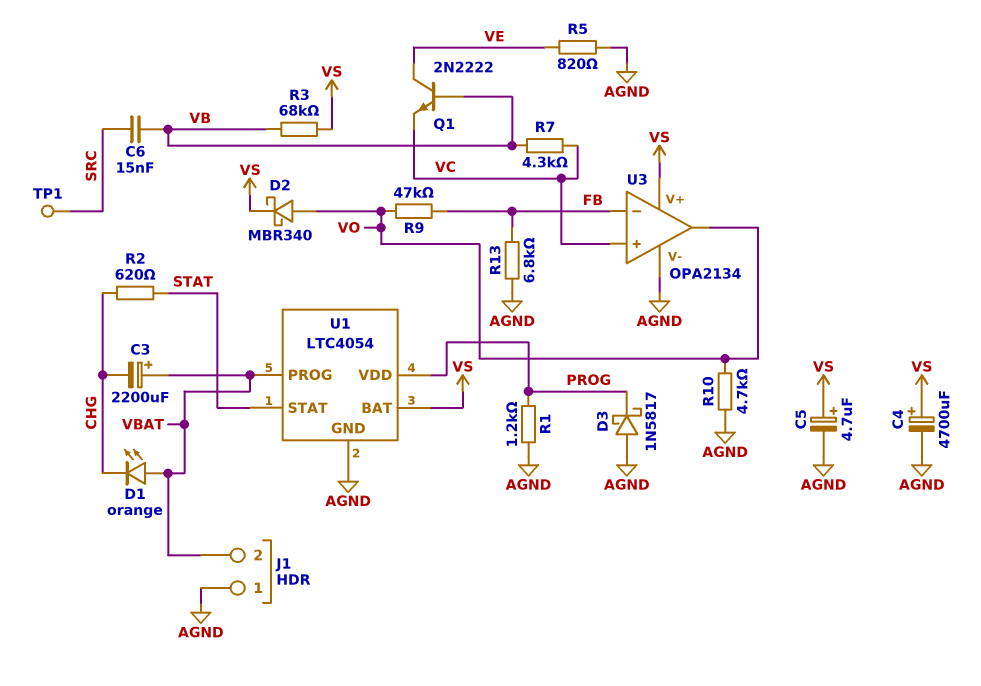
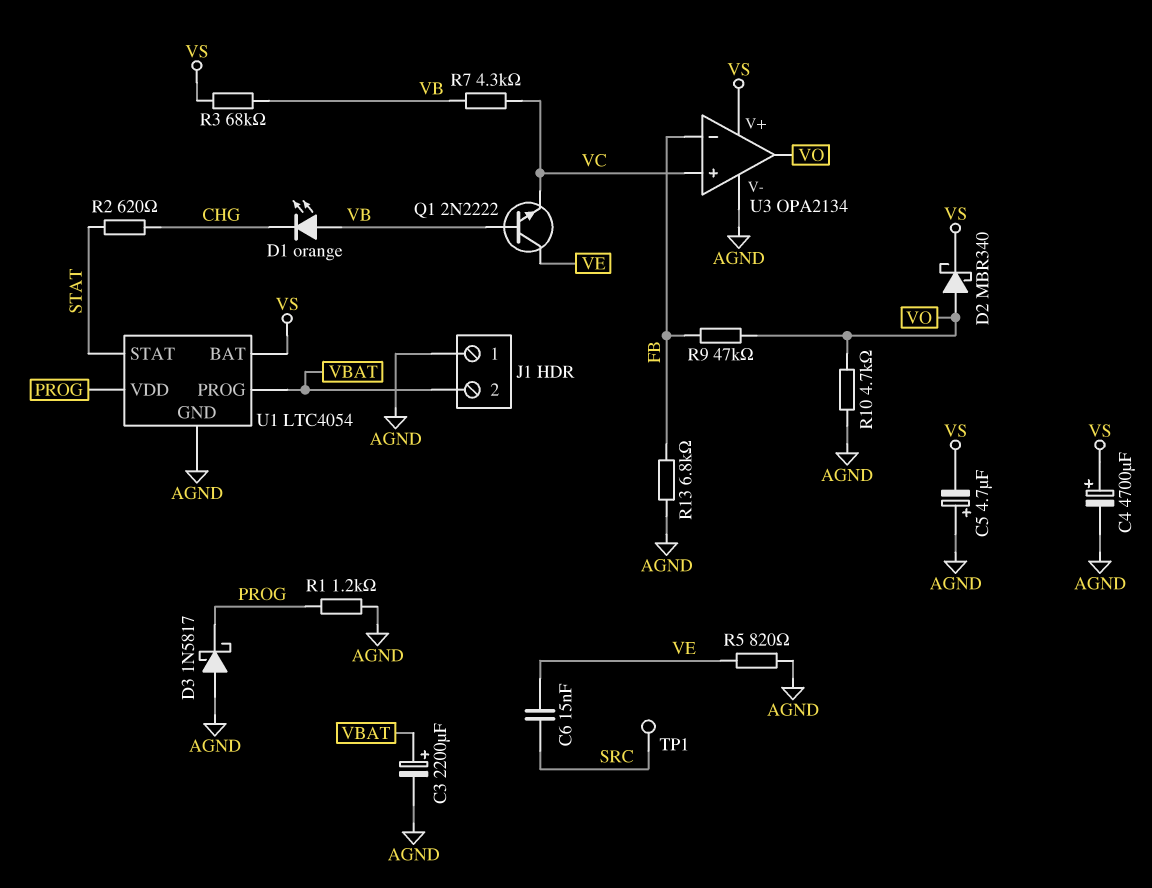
C3: 2200uF (plus VBAT, minus CHG) -> 2200uF (plus VBAT, minus AGND)
C5: 4.7uF (plus VS, minus AGND) -> 4.7uF (plus AGND, minus VS)
C6: 15nF (SRC, VB) -> 15nF (SRC, VE)
D1: LED orange (A VBAT, K CHG) -> LED orange (A VB, K CHG)

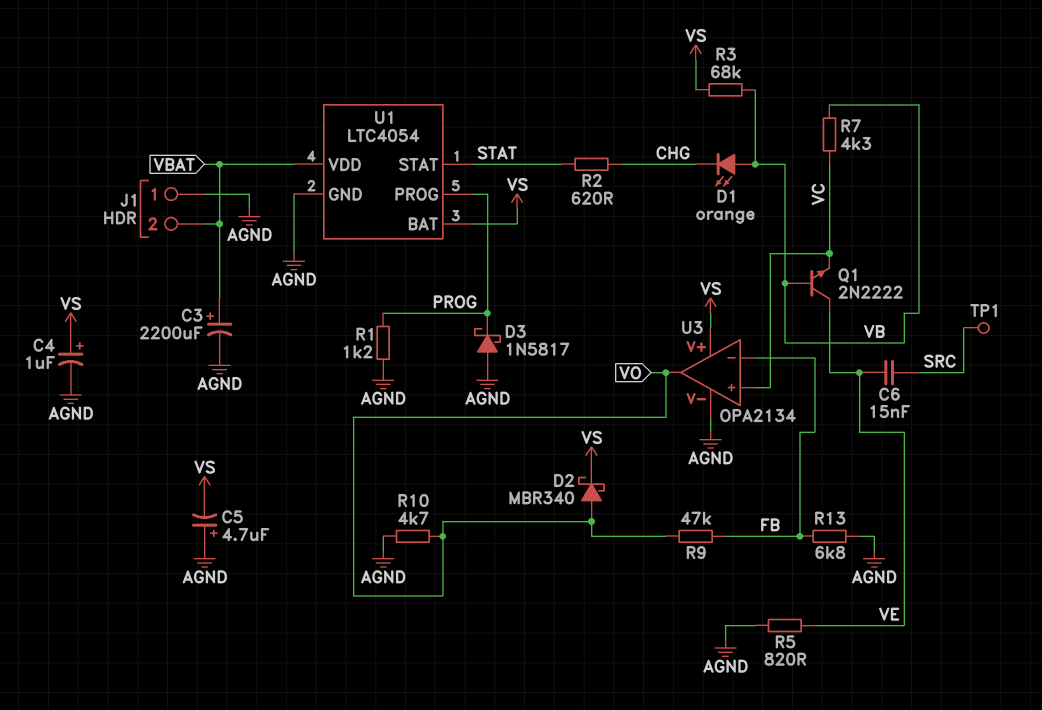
C4: 4700uF (plus VS, minus AGND) -> 1uF (plus VS, minus AGND)
U1 pin PROG: VBAT -> PROG
U1 pin VDD: PROG -> VBAT

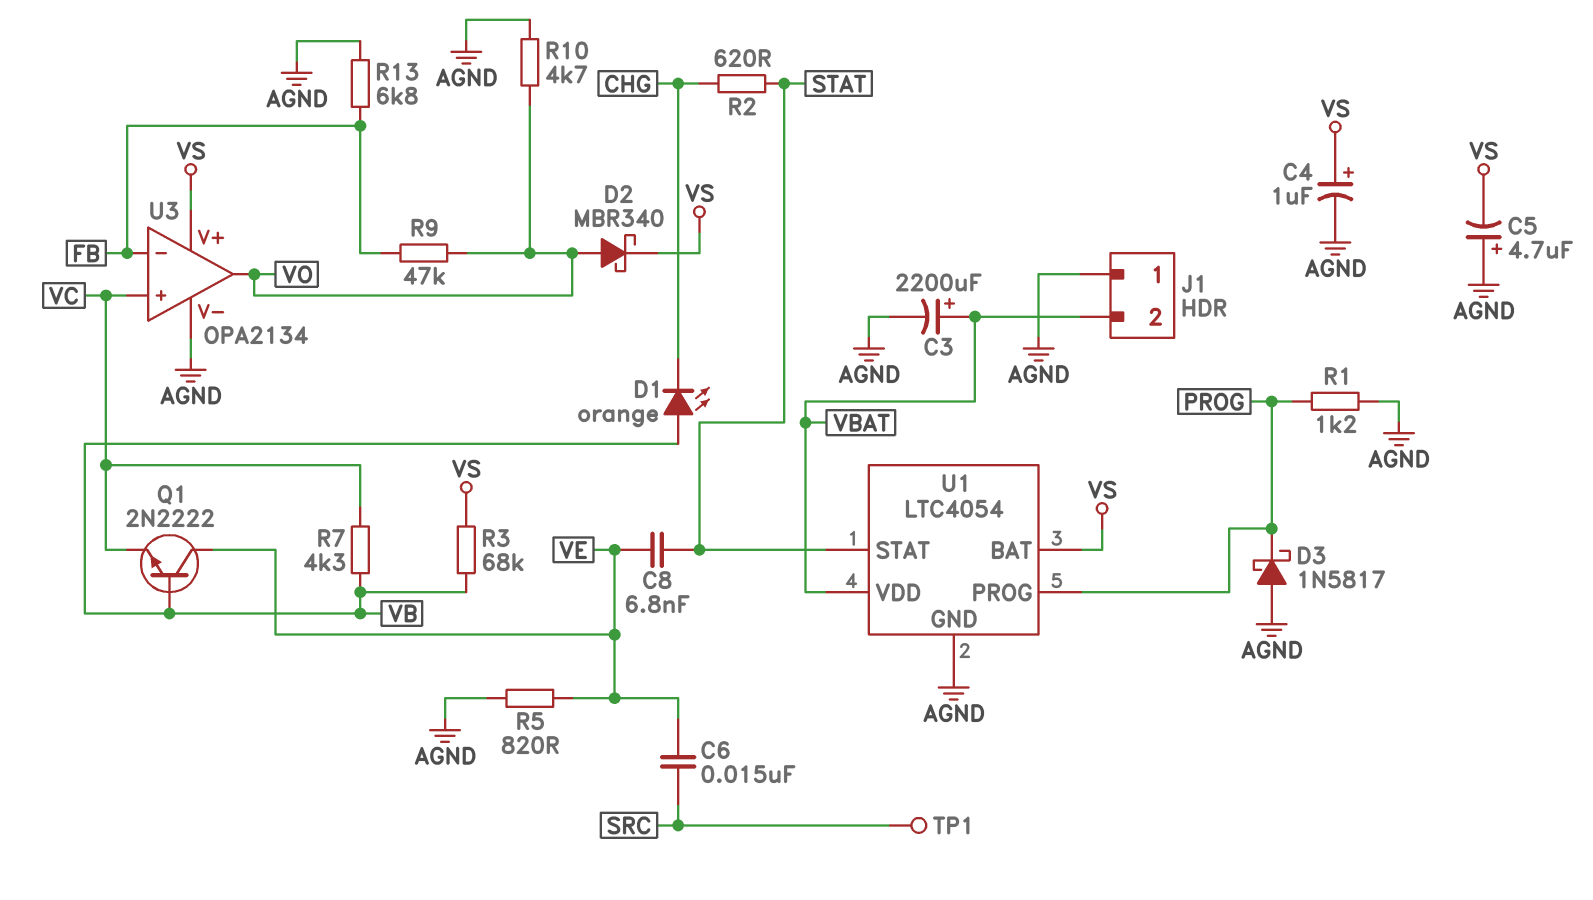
C8: none -> 6.8nF (STAT, VE)

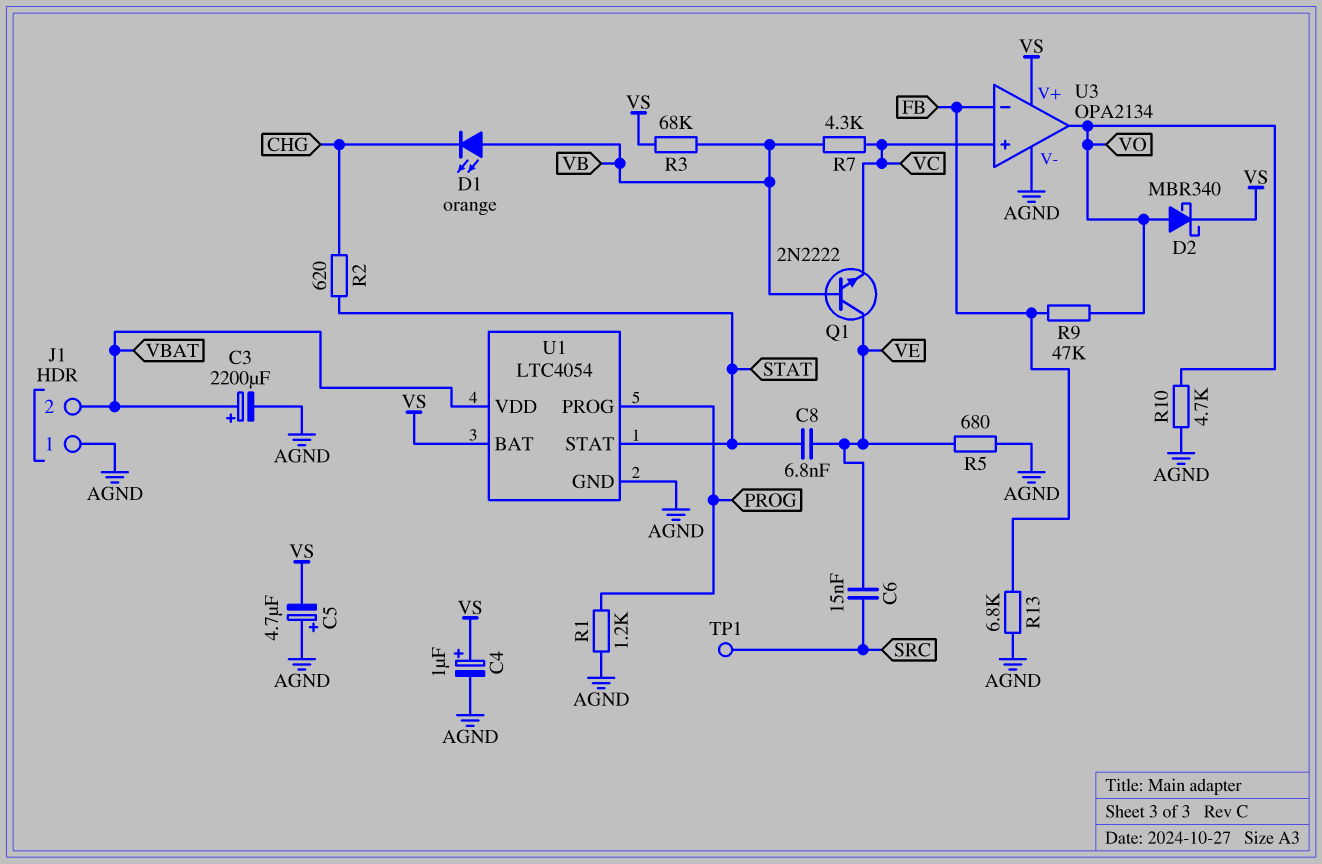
D3: schottky 1N5817 (A AGND, K PROG) -> none
R5: 820 (AGND, VE) -> 680 (AGND, VE)

